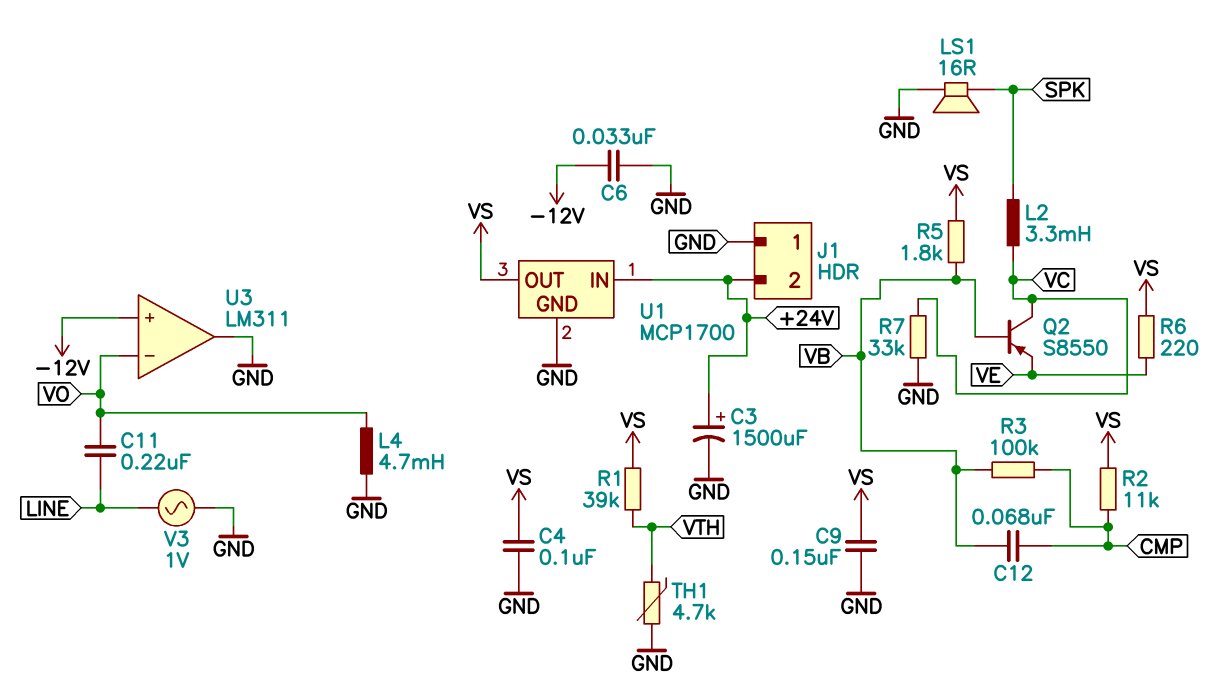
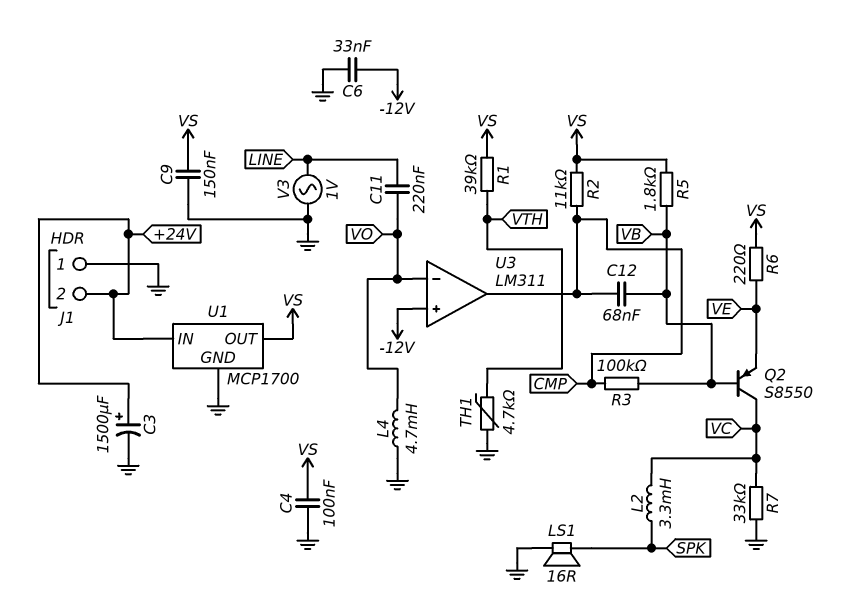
U3 pin out: GND -> CMP

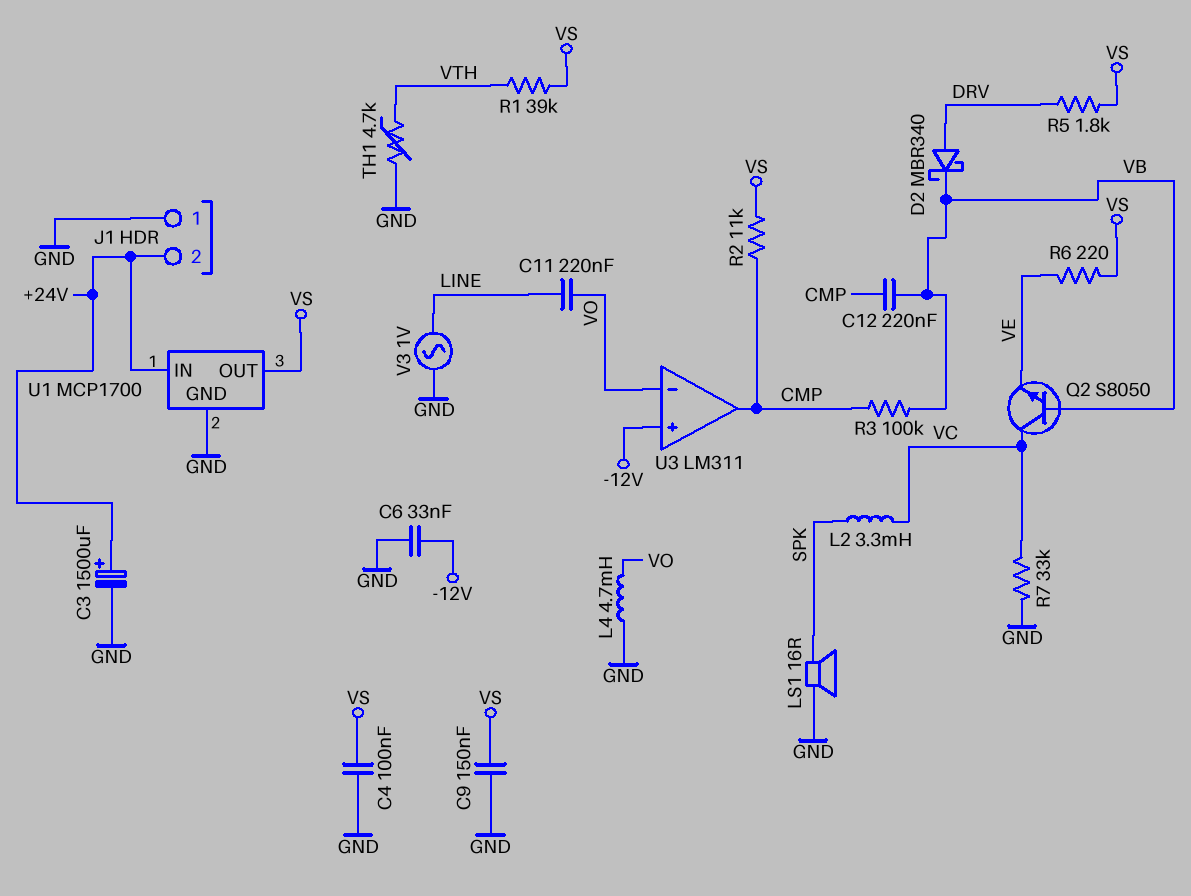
C12: 68nF (CMP, VB) -> 220nF (CMP, VB)
D2: none -> schottky MBR340 (A DRV, K VB)
Q2: PNP S8550 (B VB, C VC, E VE) -> NPN S8050 (B VB, C VC, E VE)
R5: 1.8k (VB, VS) -> 1.8k (DRV, VS)

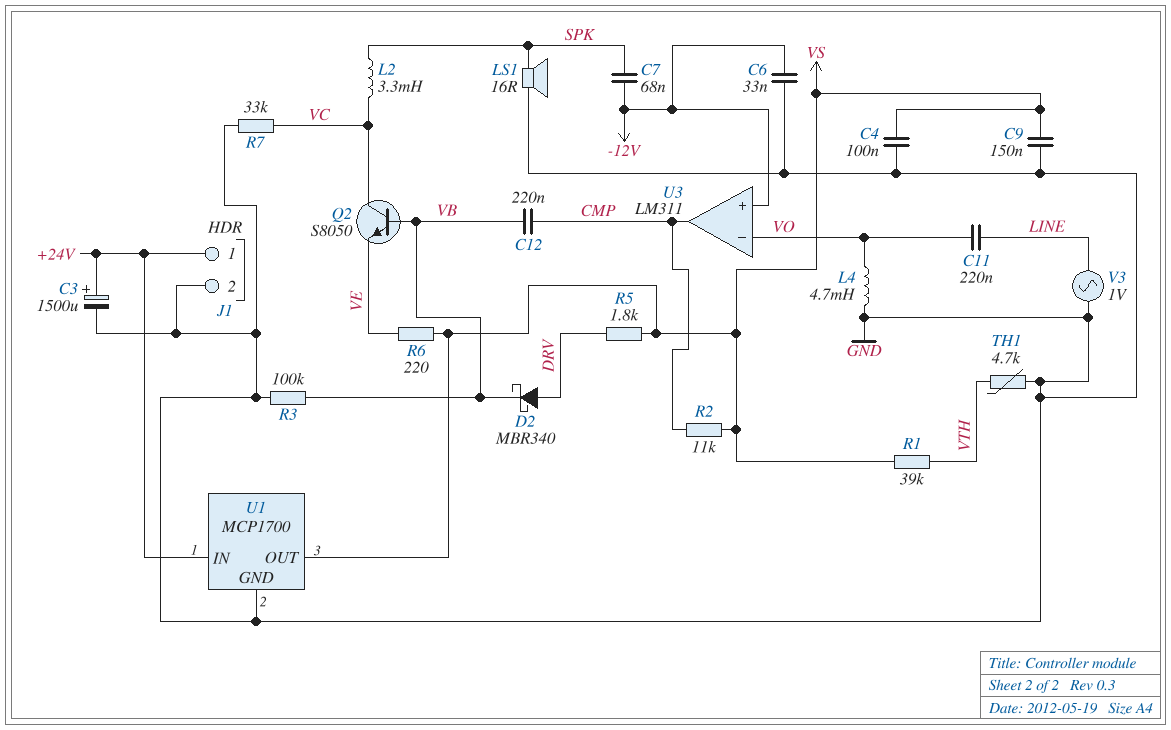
C7: none -> 68nF (-12V, SPK)
J1 pin 1: GND -> +24V
J1 pin 2: +24V -> GND
R3: 100k (CMP, VB) -> 100k (GND, VB)

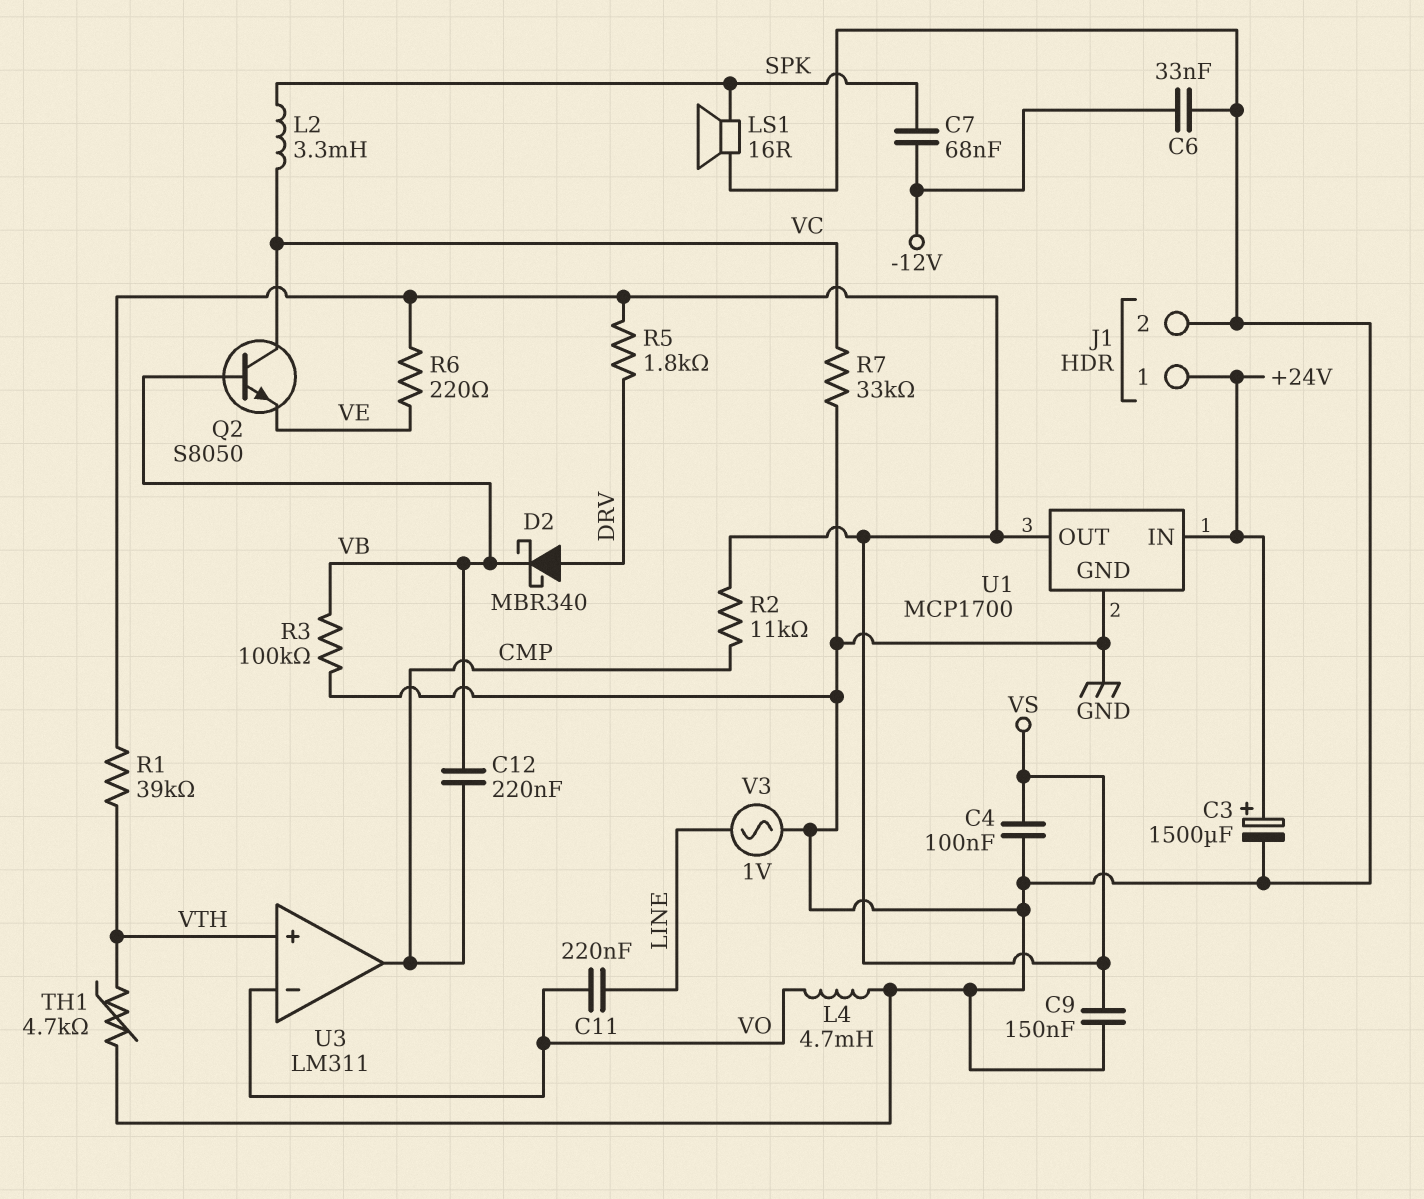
U3 pin in+: -12V -> VTH

